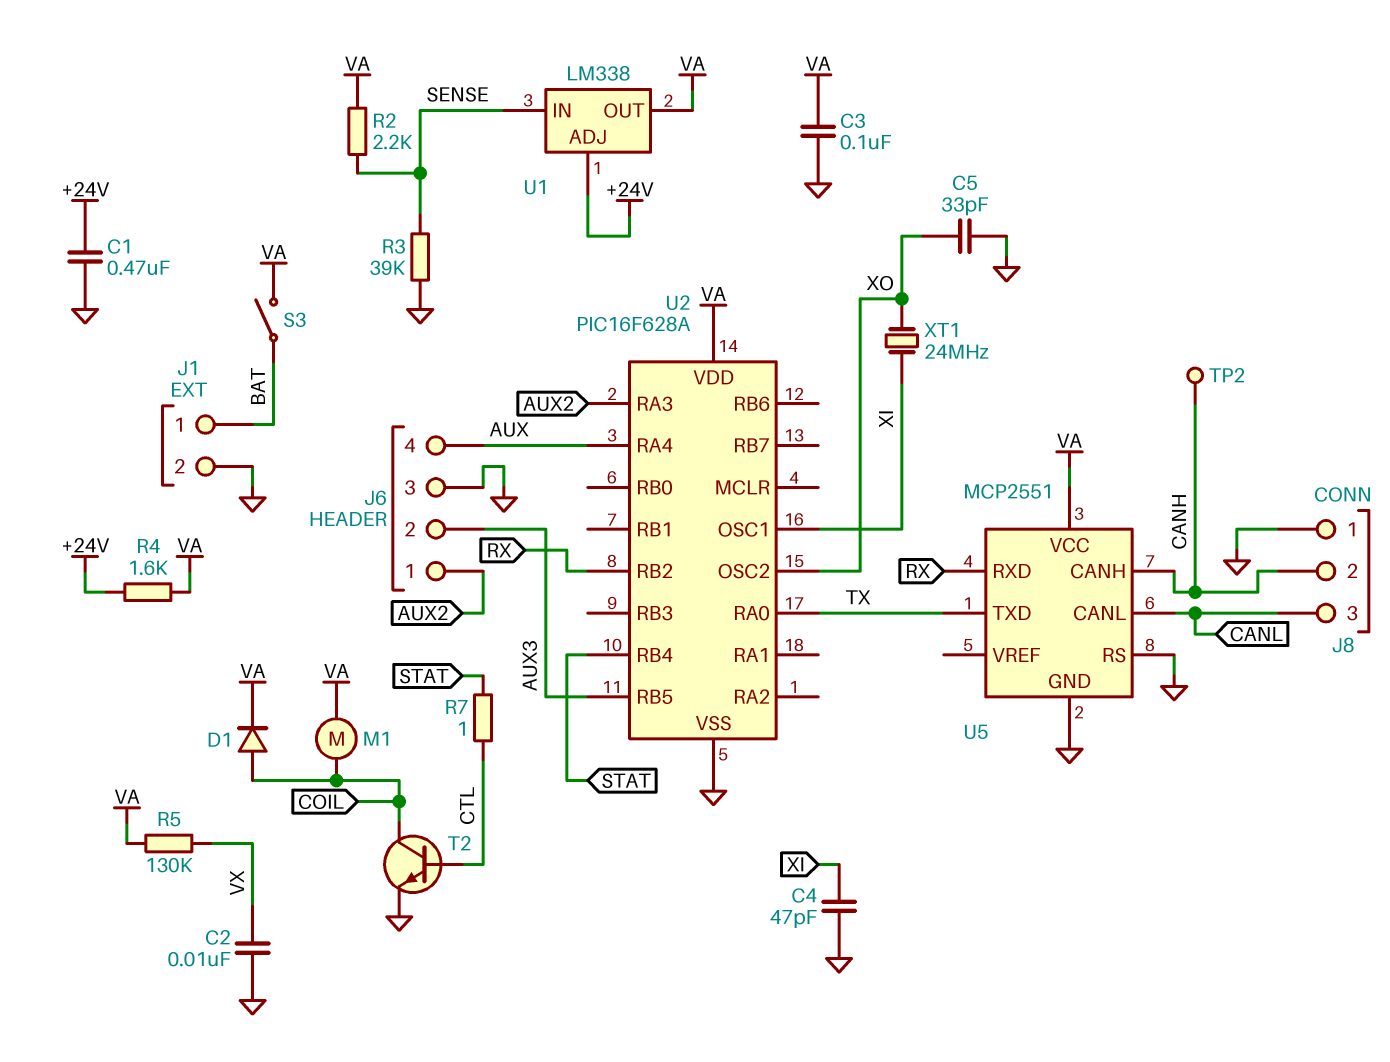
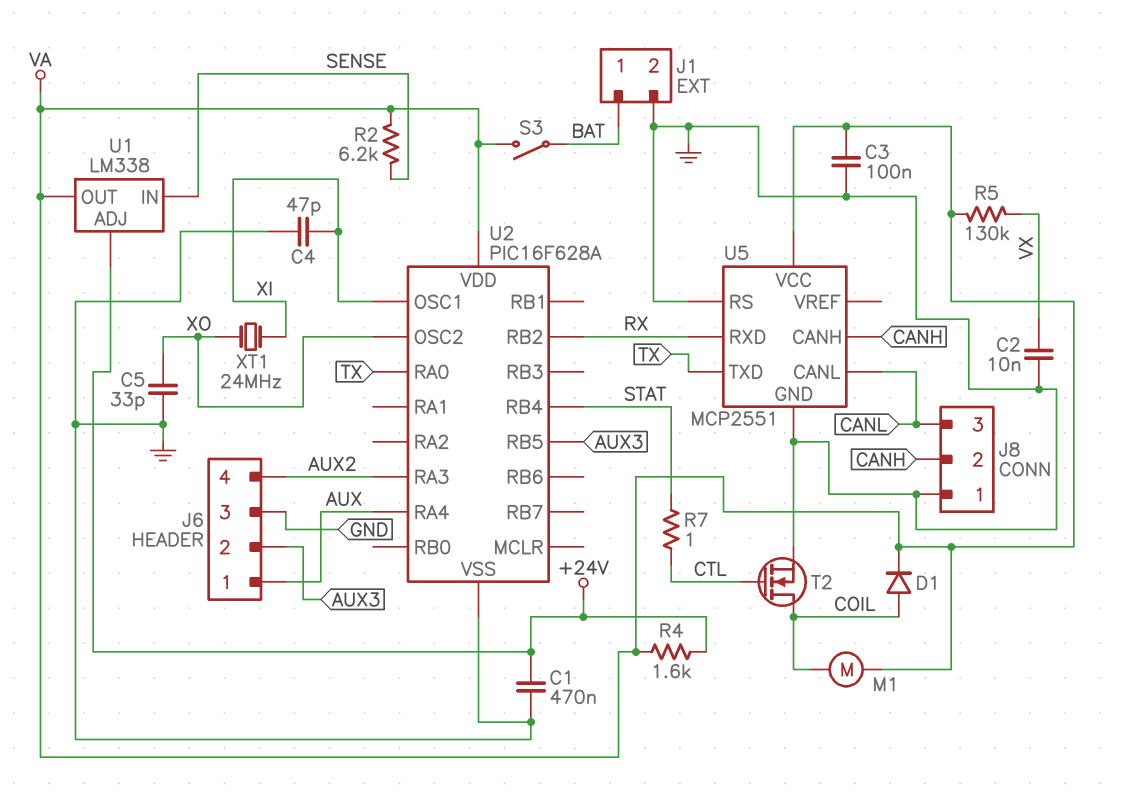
J6 pin 1: AUX2 -> AUX
J6 pin 4: AUX -> AUX2
R2: 2.2k (SENSE, VA) -> 6.2k (SENSE, VA)
R3: 39k (GND, SENSE) -> none
T2: NPN (B CTL, C COIL, E GND) -> NMOS (G CTL, D COIL, S GND)
TP2: test point (CANH) -> none

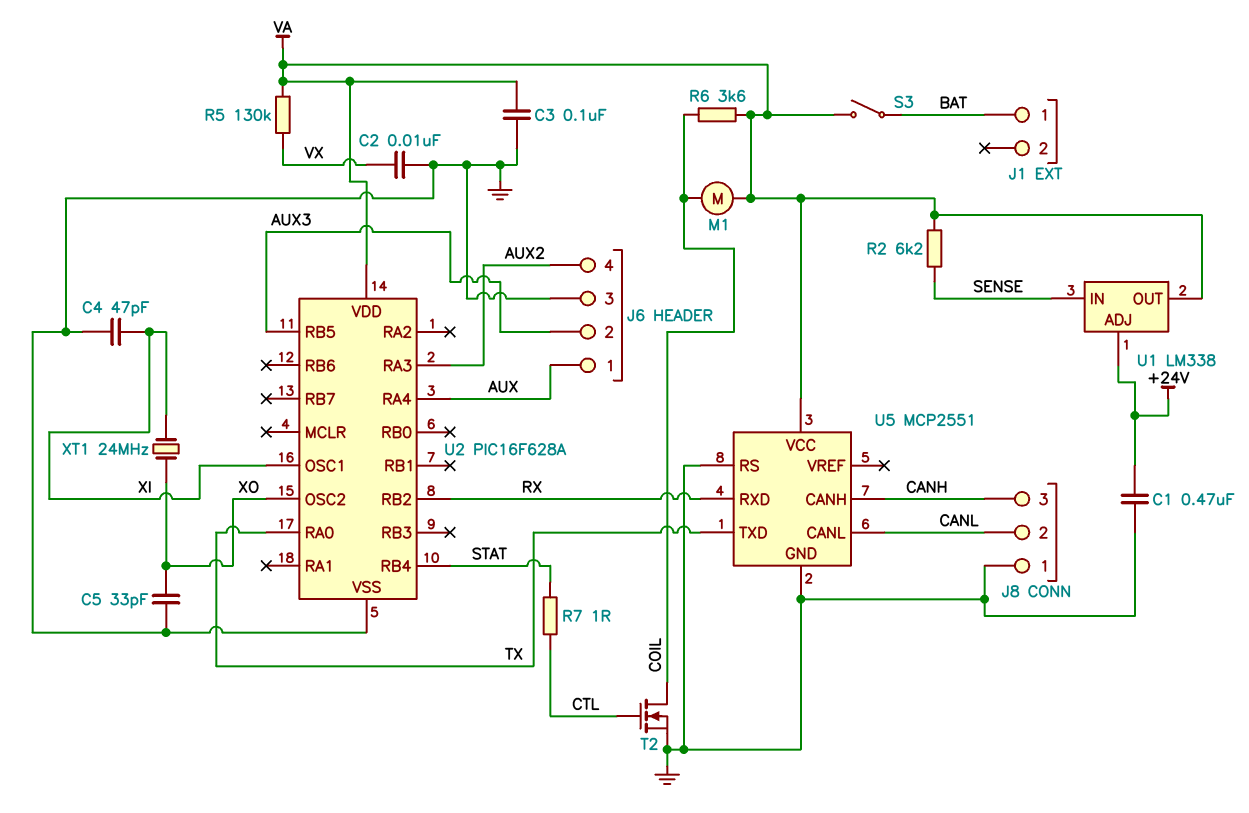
D1: diode (A COIL, K VA) -> none
J1 pin 2: GND -> none
J8 pin 2: CANH -> CANL
J8 pin 3: CANL -> CANH
R4: 1.6k (+24V, VA) -> none
R6: none -> 3.6k (COIL, VA)

